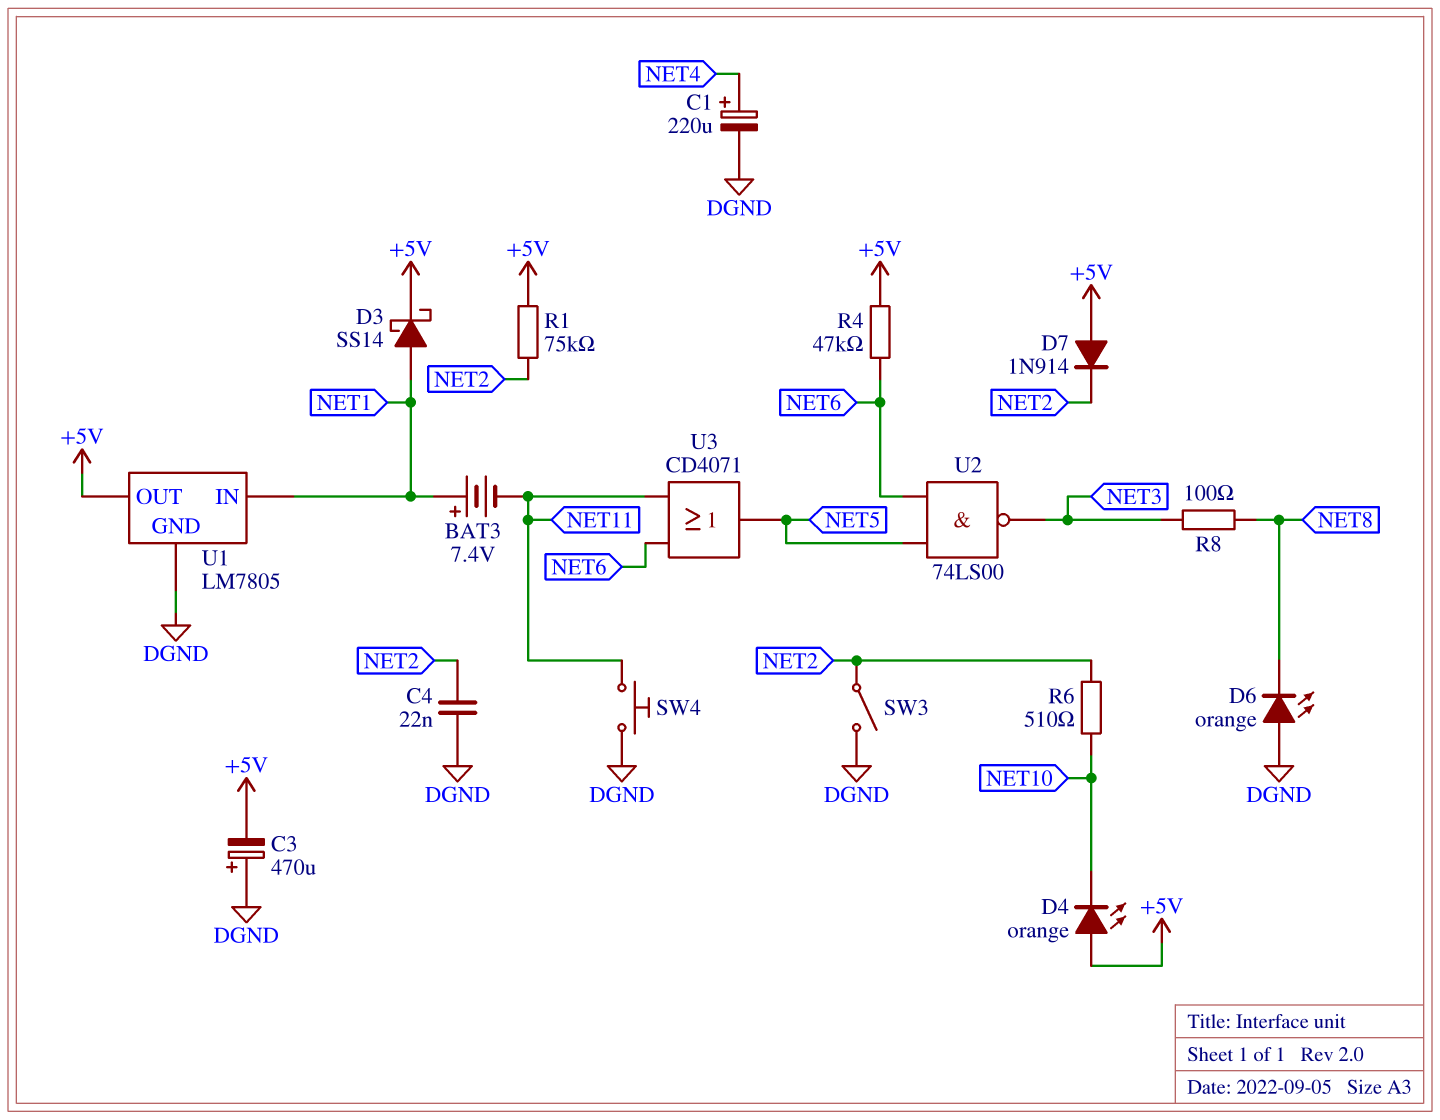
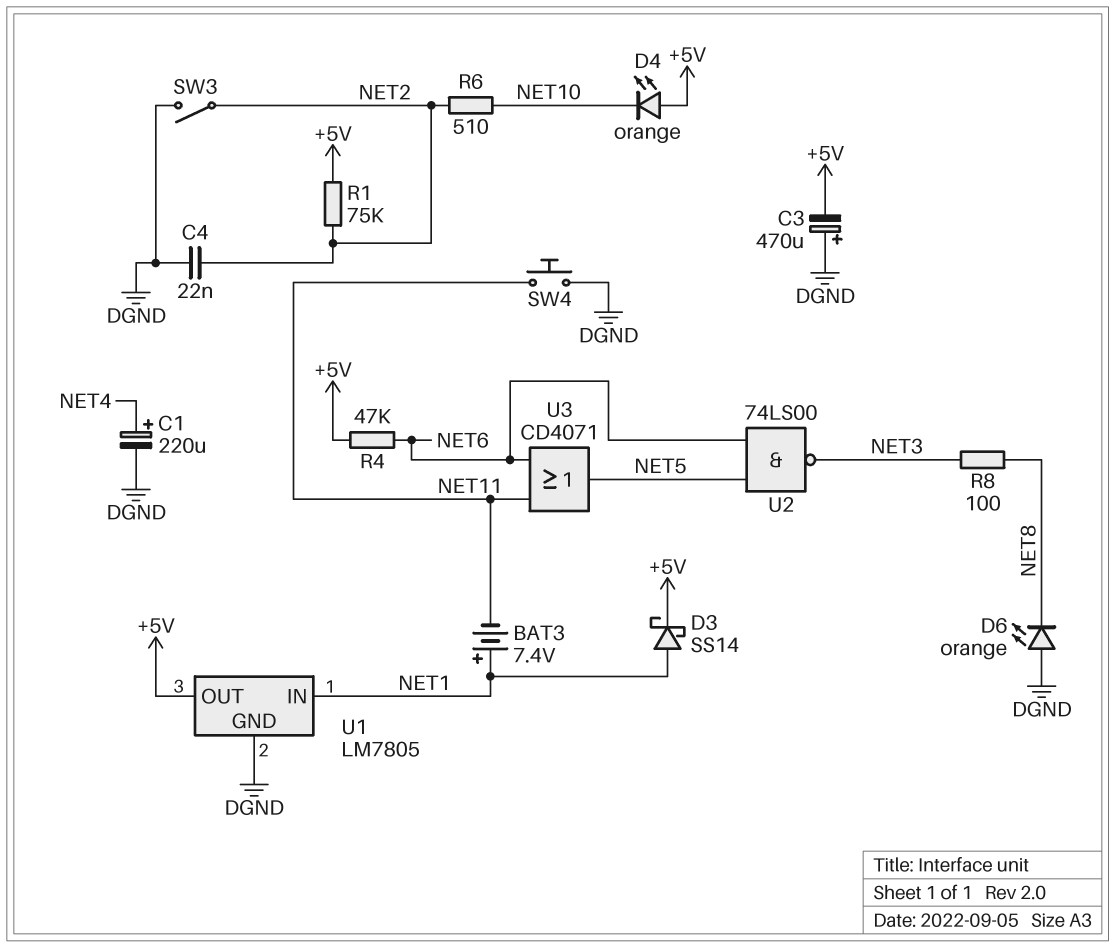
D7: diode 1N914 (A +5V, K NET2) -> none

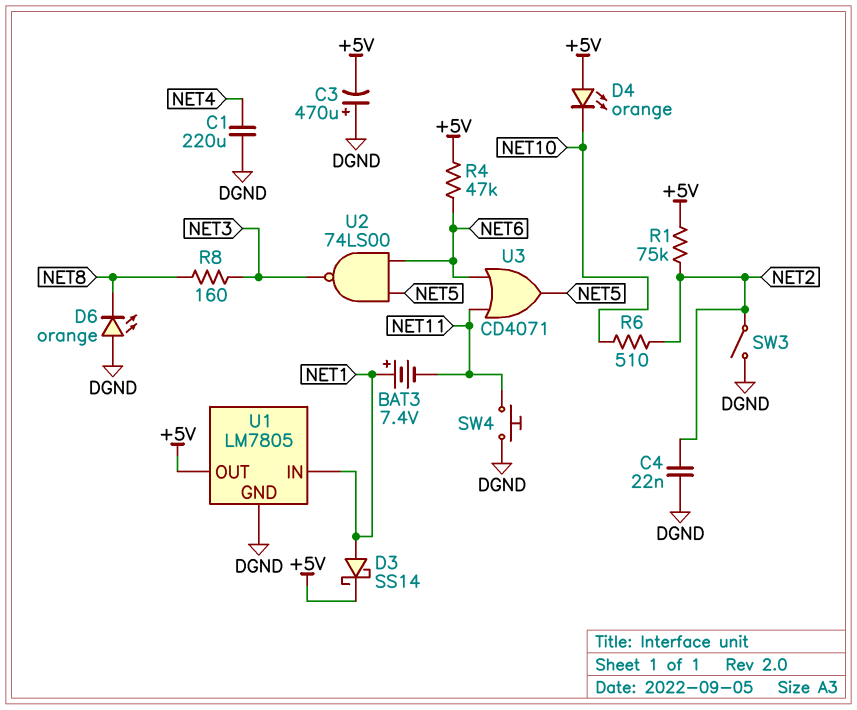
C1: 220uF (plus NET4, minus DGND) -> 220uF (DGND, NET4)
R8: 100 (NET3, NET8) -> 160 (NET3, NET8)

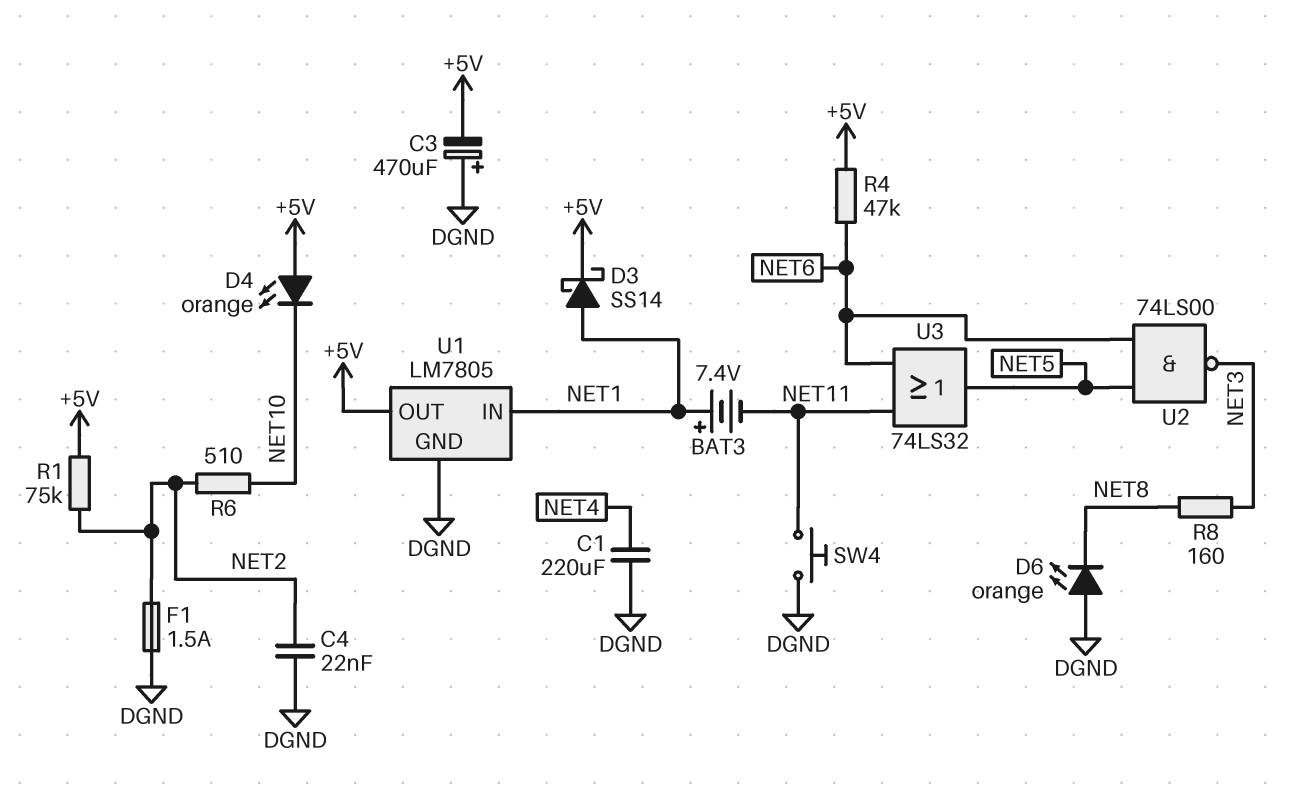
F1: none -> 1.5A (DGND, NET2)
SW3: switch (DGND, NET2) -> none
U3: OR CD4071 (in NET6, in NET11, out NET5) -> OR 74LS32 (in NET6, in NET11, out NET5)

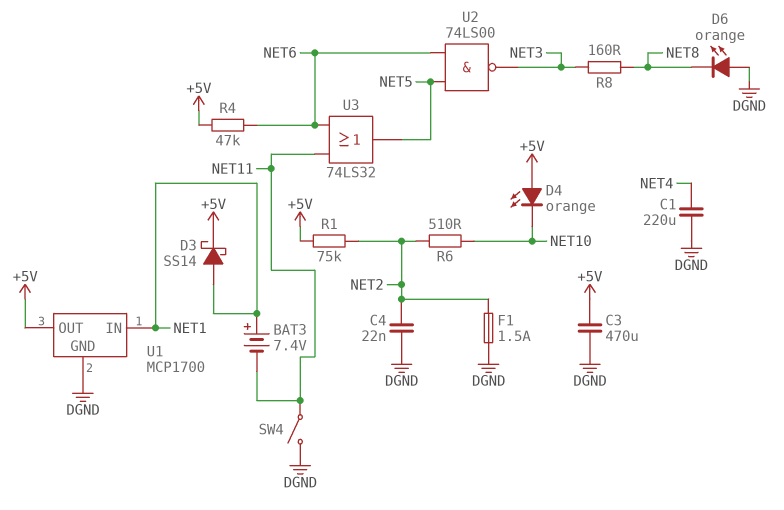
C3: 470uF (plus DGND, minus +5V) -> 470uF (+5V, DGND)
SW4: button (DGND, NET11) -> switch (DGND, NET11)
U1: LM7805 -> MCP1700

